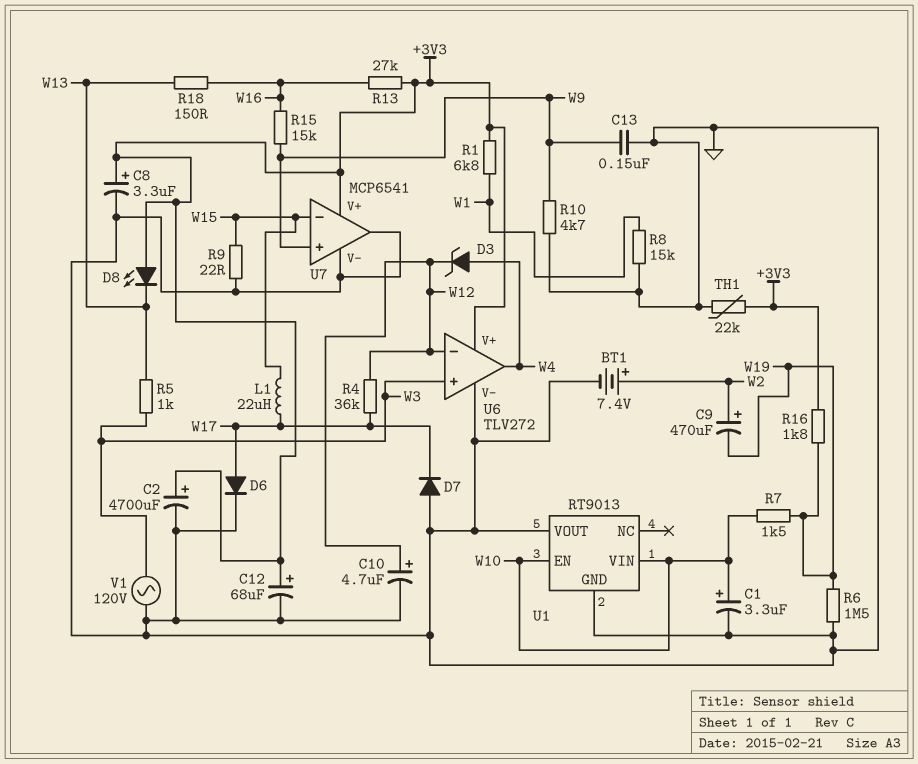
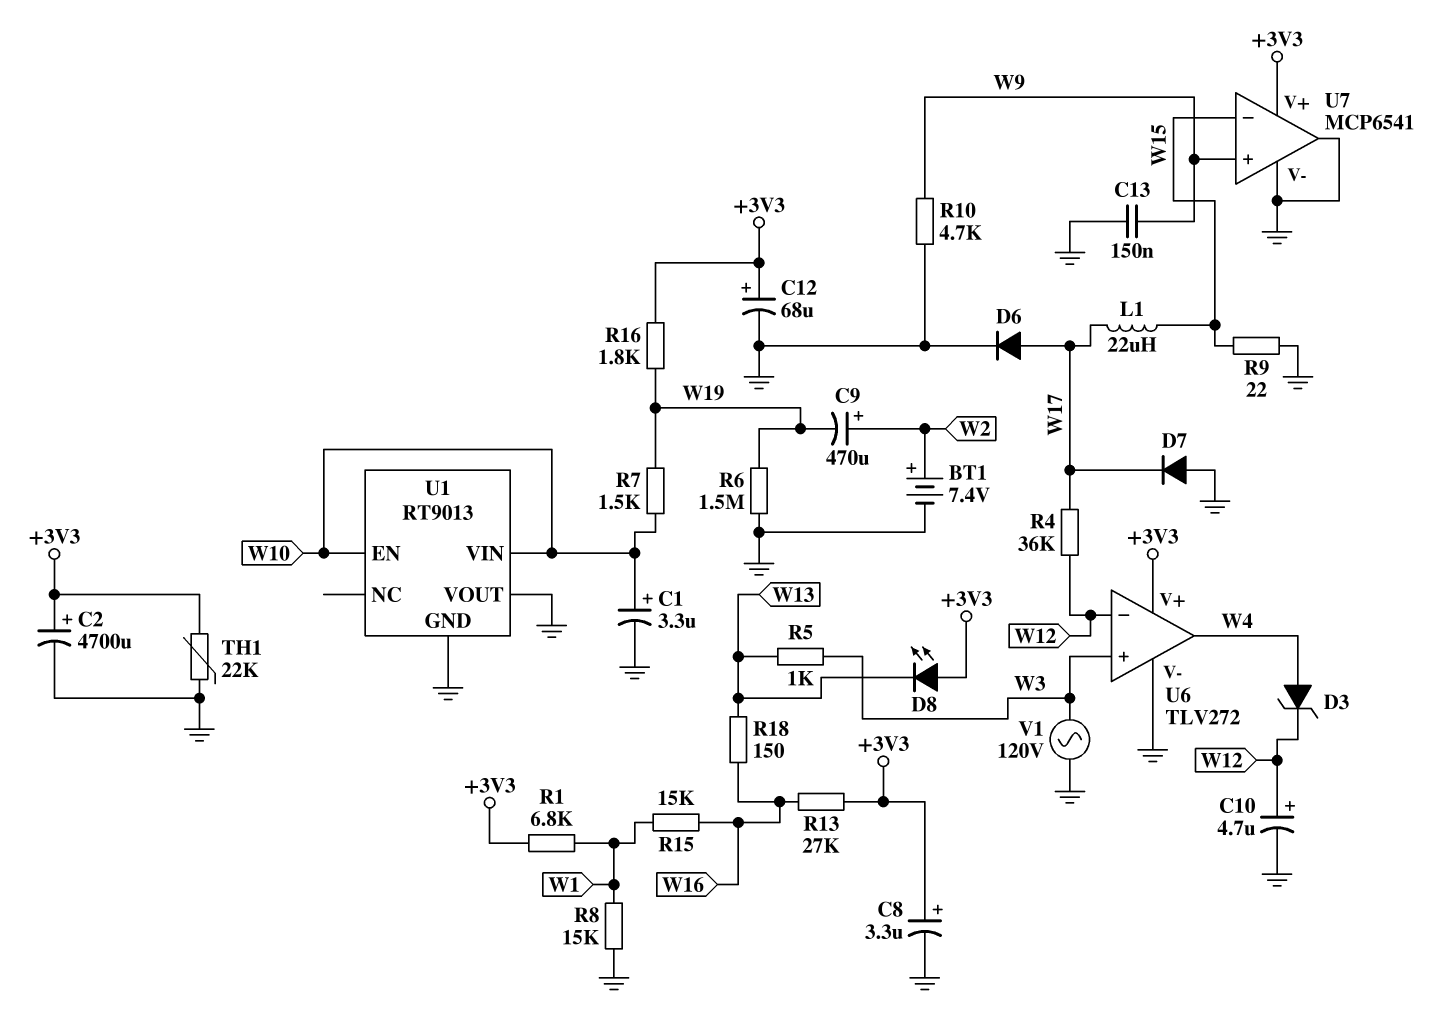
R15: 15k (W9, W16) -> 15k (W1, W16)

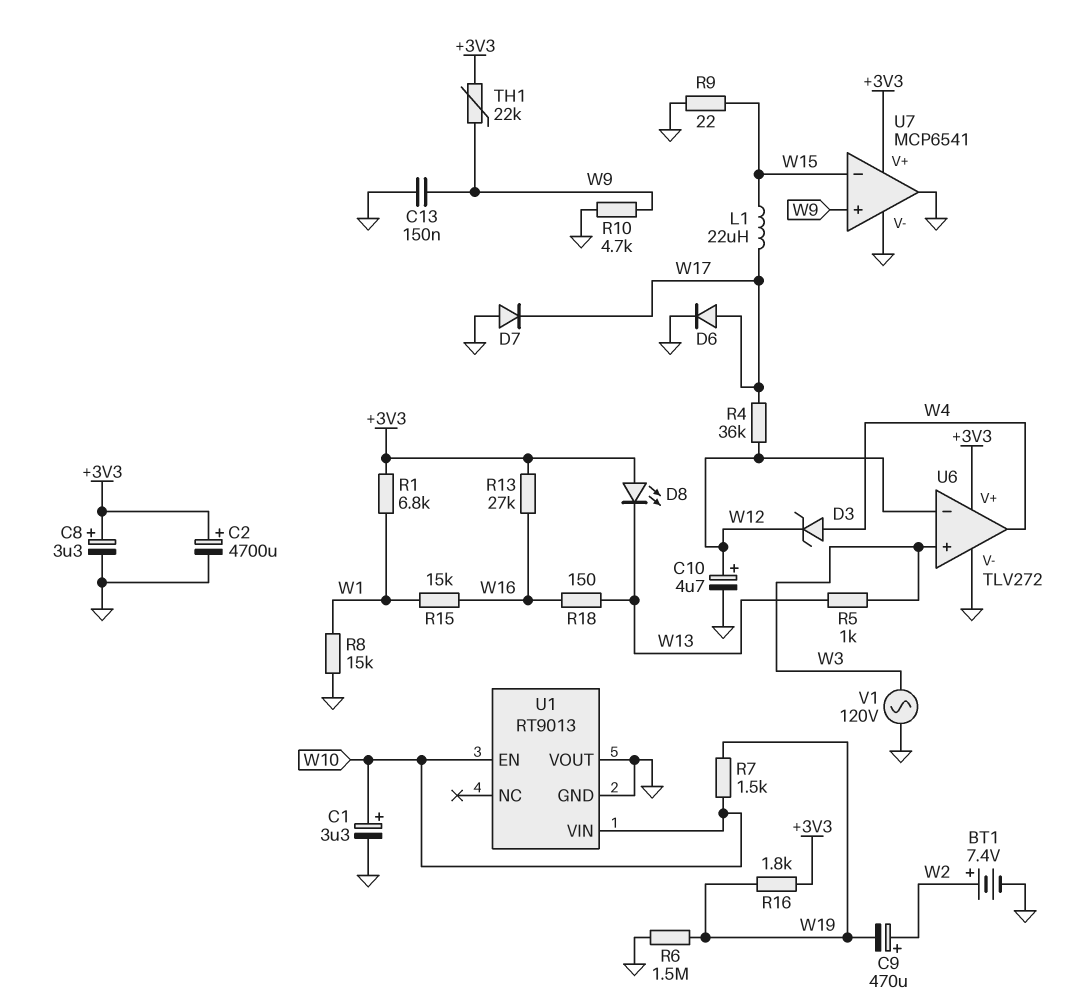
C12: 68uF (plus +3V3, minus GND) -> none
TH1: 22k (+3V3, GND) -> 22k (+3V3, W9)

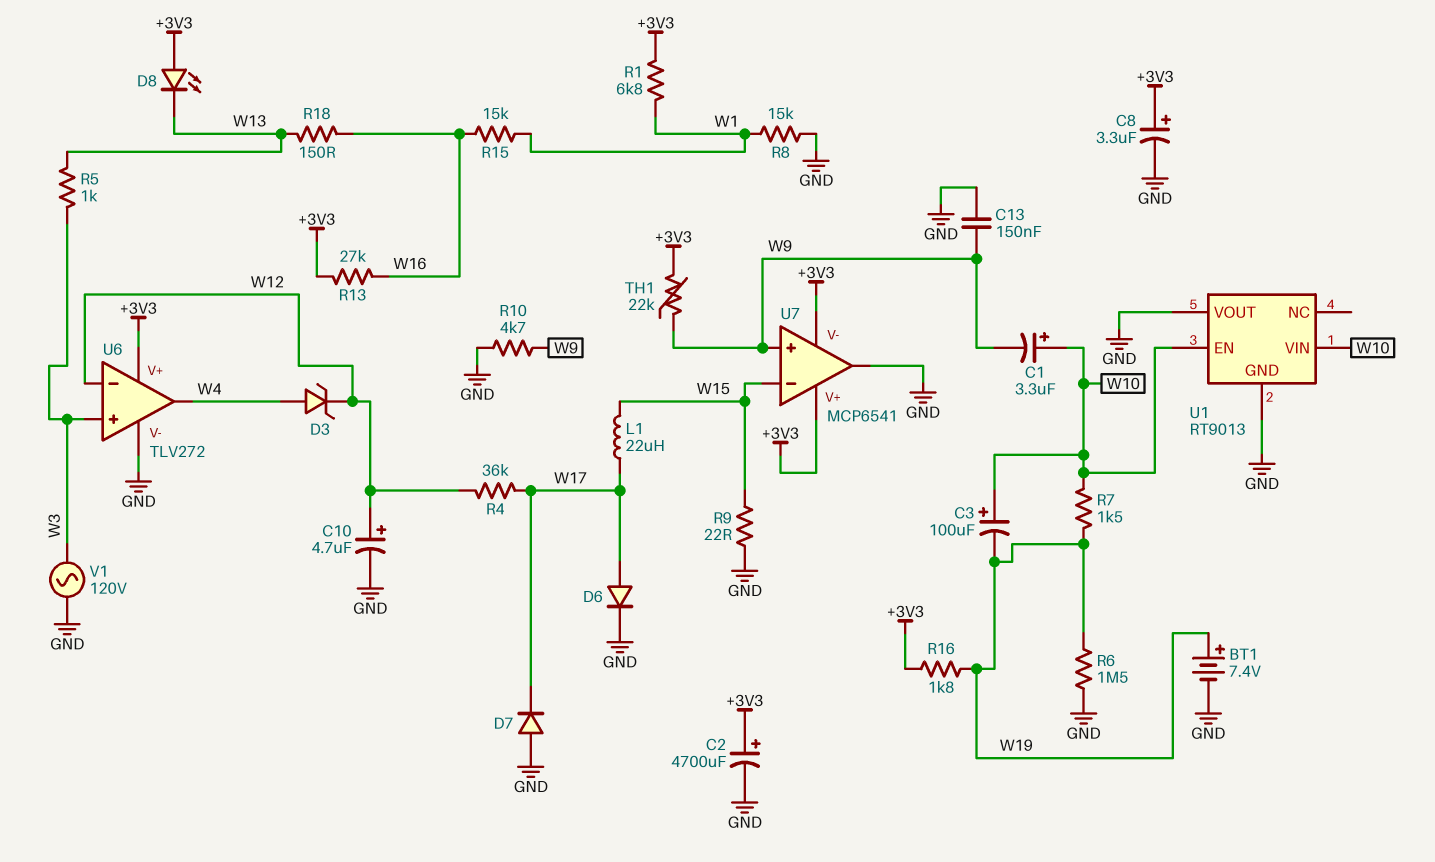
BT1: 7.4V (plus W2, minus GND) -> 7.4V (plus W19, minus GND)
C1: 3.3uF (plus W10, minus GND) -> 3.3uF (plus W10, minus W9)
C3: none -> 100uF (plus W10, minus W19)
C9: 470uF (plus W2, minus W19) -> none
U7 pin V-: GND -> +3V3

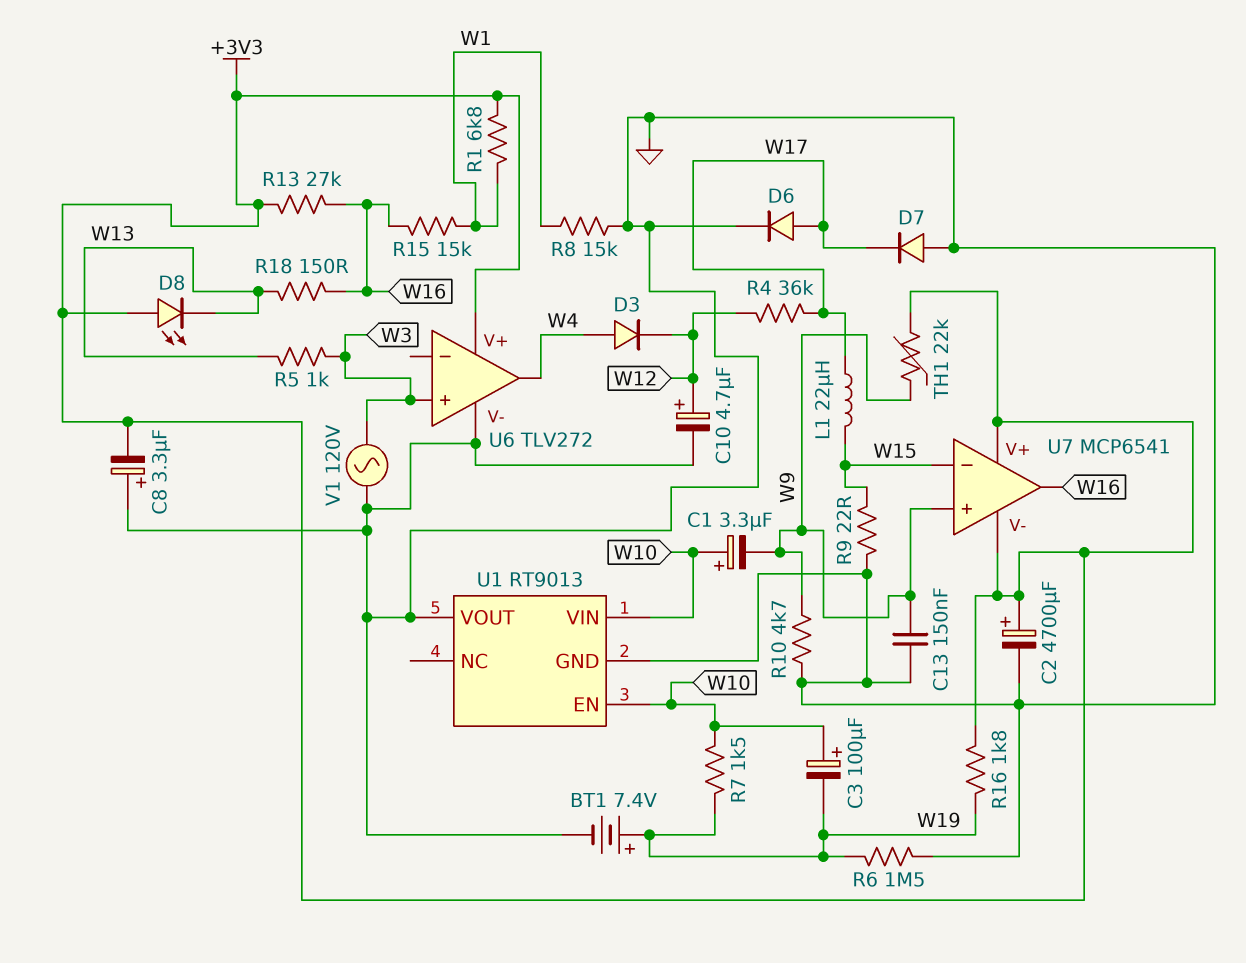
C8: 3.3uF (plus +3V3, minus GND) -> 3.3uF (plus GND, minus +3V3)
D3: zener (A W4, K W12) -> diode (A W4, K W12)
U6 pin in-: W12 -> none
U7 pin out: GND -> W16

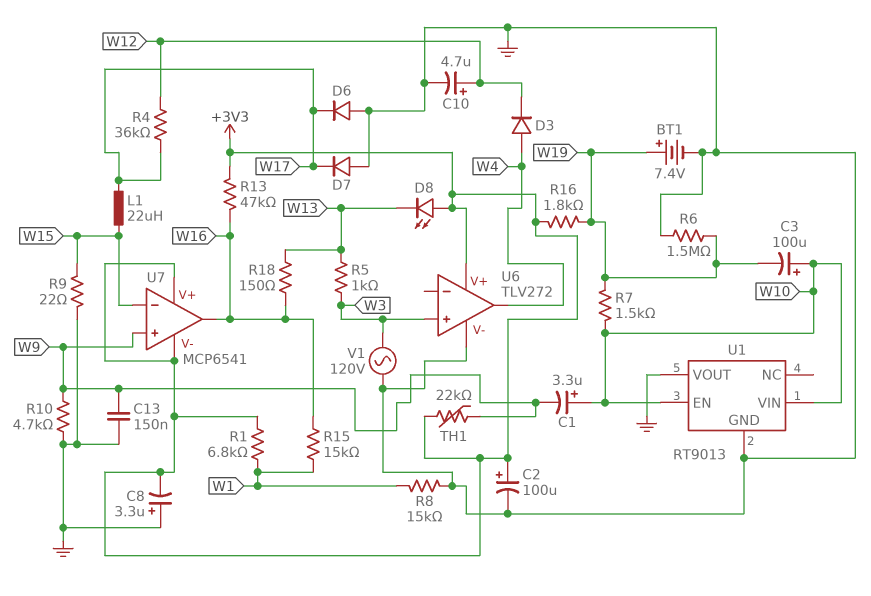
C2: 4700uF (plus +3V3, minus GND) -> 100uF (plus +3V3, minus GND)
D6: diode (A W17, K GND) -> diode (A GND, K W17)
R13: 27k (+3V3, W16) -> 47k (+3V3, W16)

